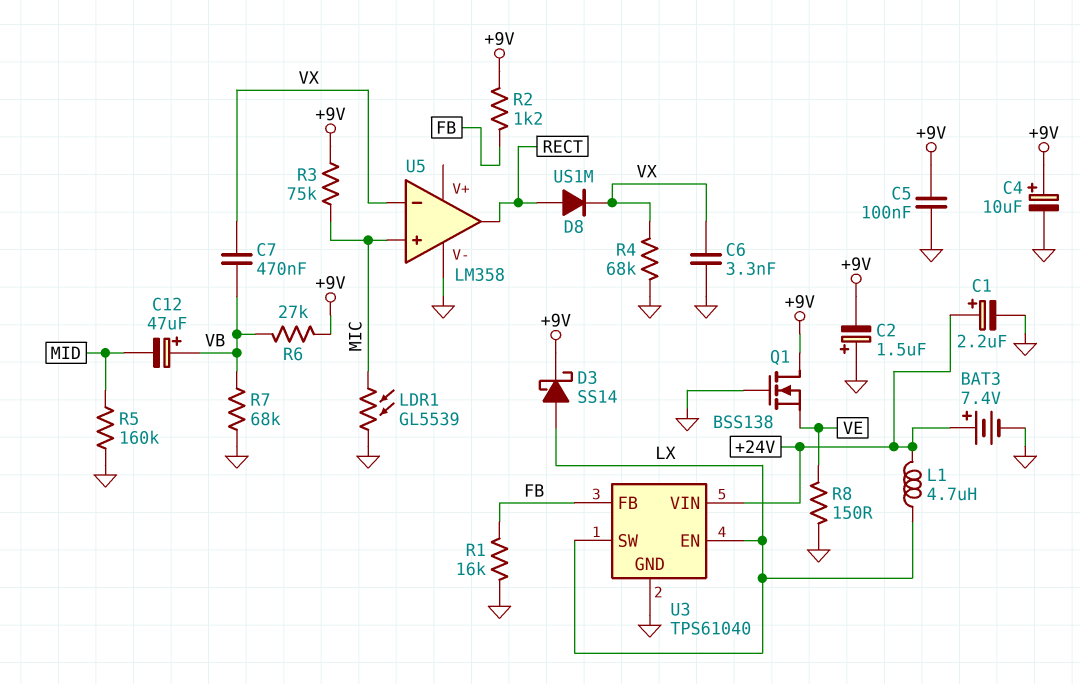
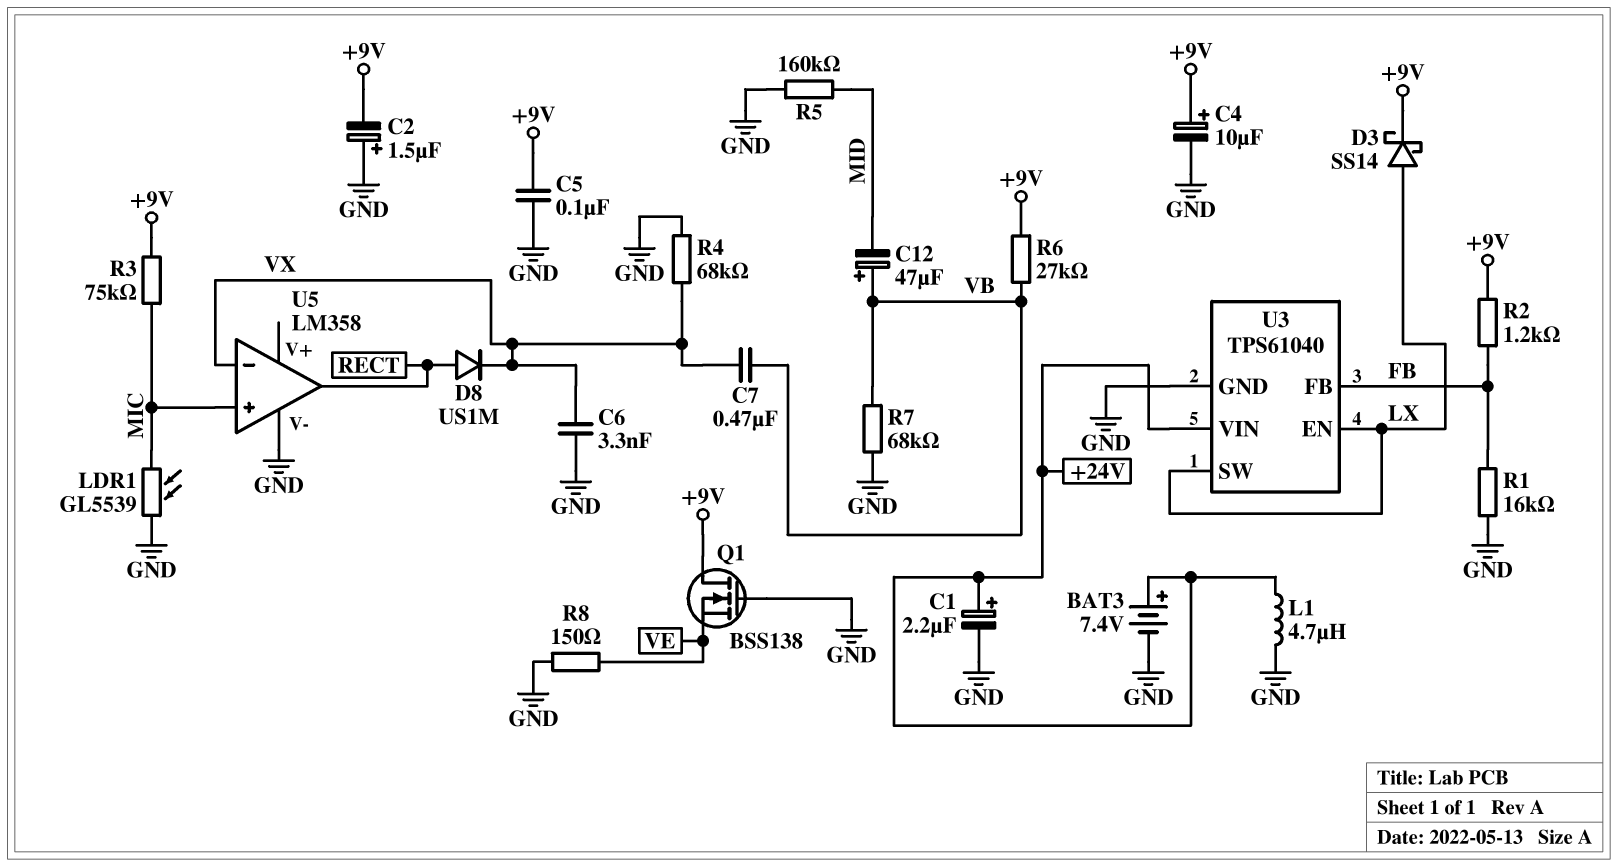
L1: 4.7uH (+24V, LX) -> 4.7uH (+24V, GND)

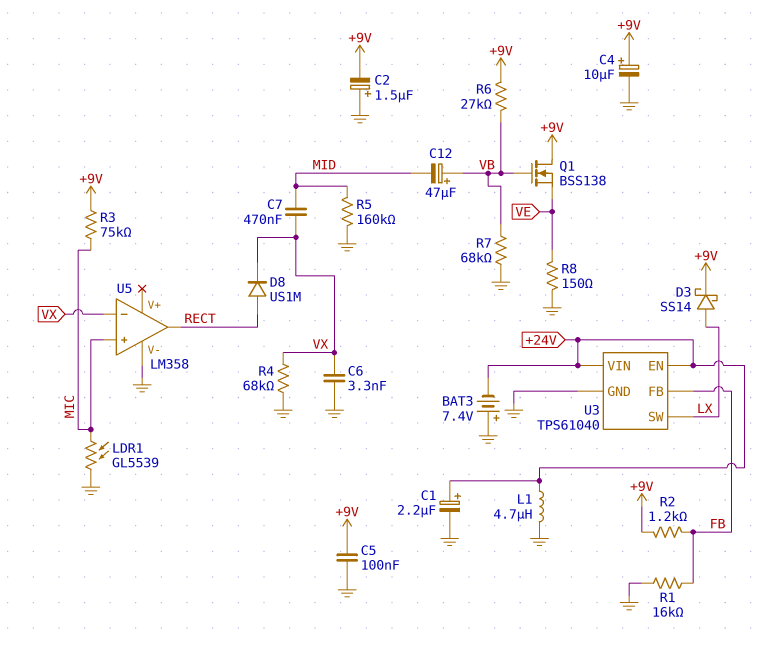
BAT3: 7.4V (plus +24V, minus GND) -> 7.4V (plus GND, minus +24V)
C7: 470nF (VB, VX) -> 470nF (MID, VX)
Q1: NMOS BSS138 (G GND, D +9V, S VE) -> NMOS BSS138 (G VB, D +9V, S VE)
U3 pin EN: LX -> +24V

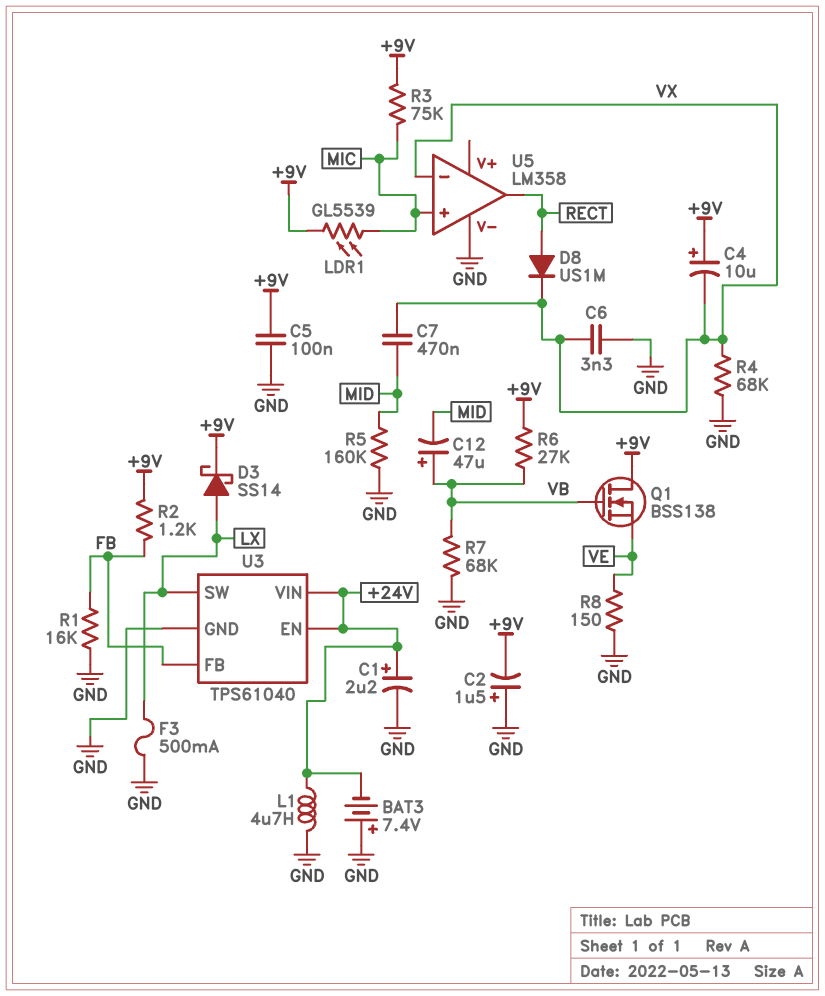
C4: 10uF (plus +9V, minus GND) -> 10uF (plus +9V, minus VX)
F3: none -> 500mA (GND, LX)
LDR1: GL5539 (GND, MIC) -> GL5539 (+9V, MIC)

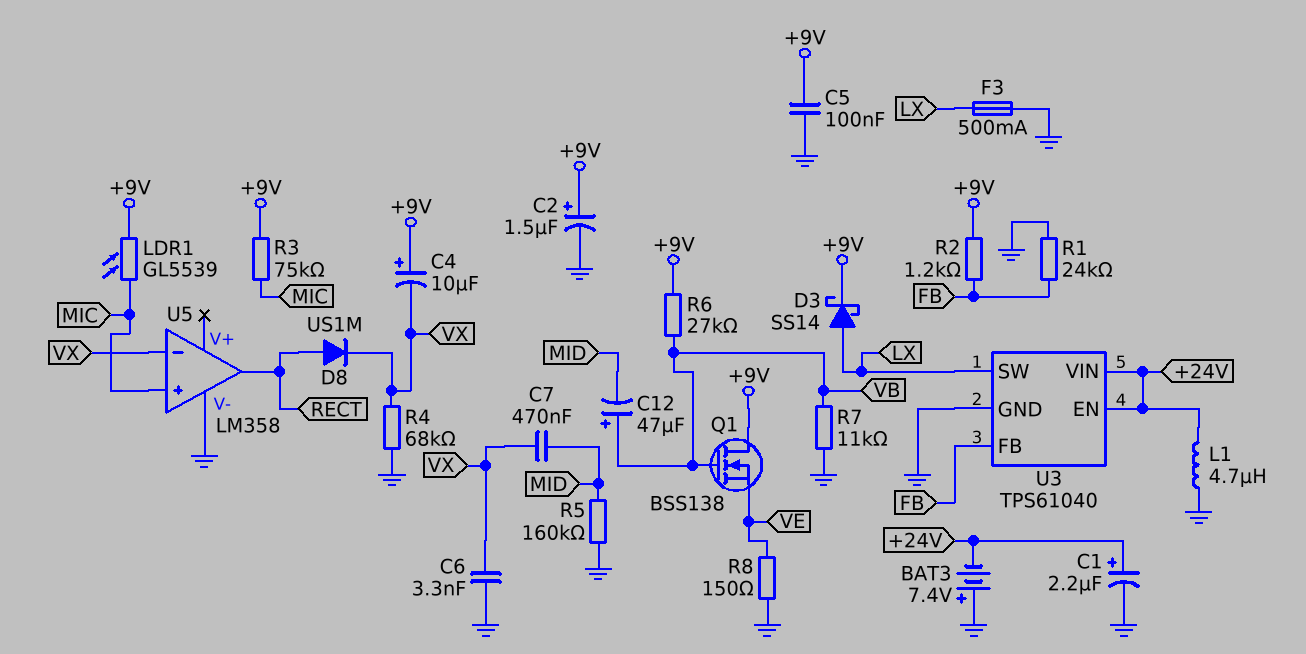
C2: 1.5uF (plus GND, minus +9V) -> 1.5uF (plus +9V, minus GND)
R1: 16k (FB, GND) -> 24k (FB, GND)
R7: 68k (GND, VB) -> 11k (GND, VB)

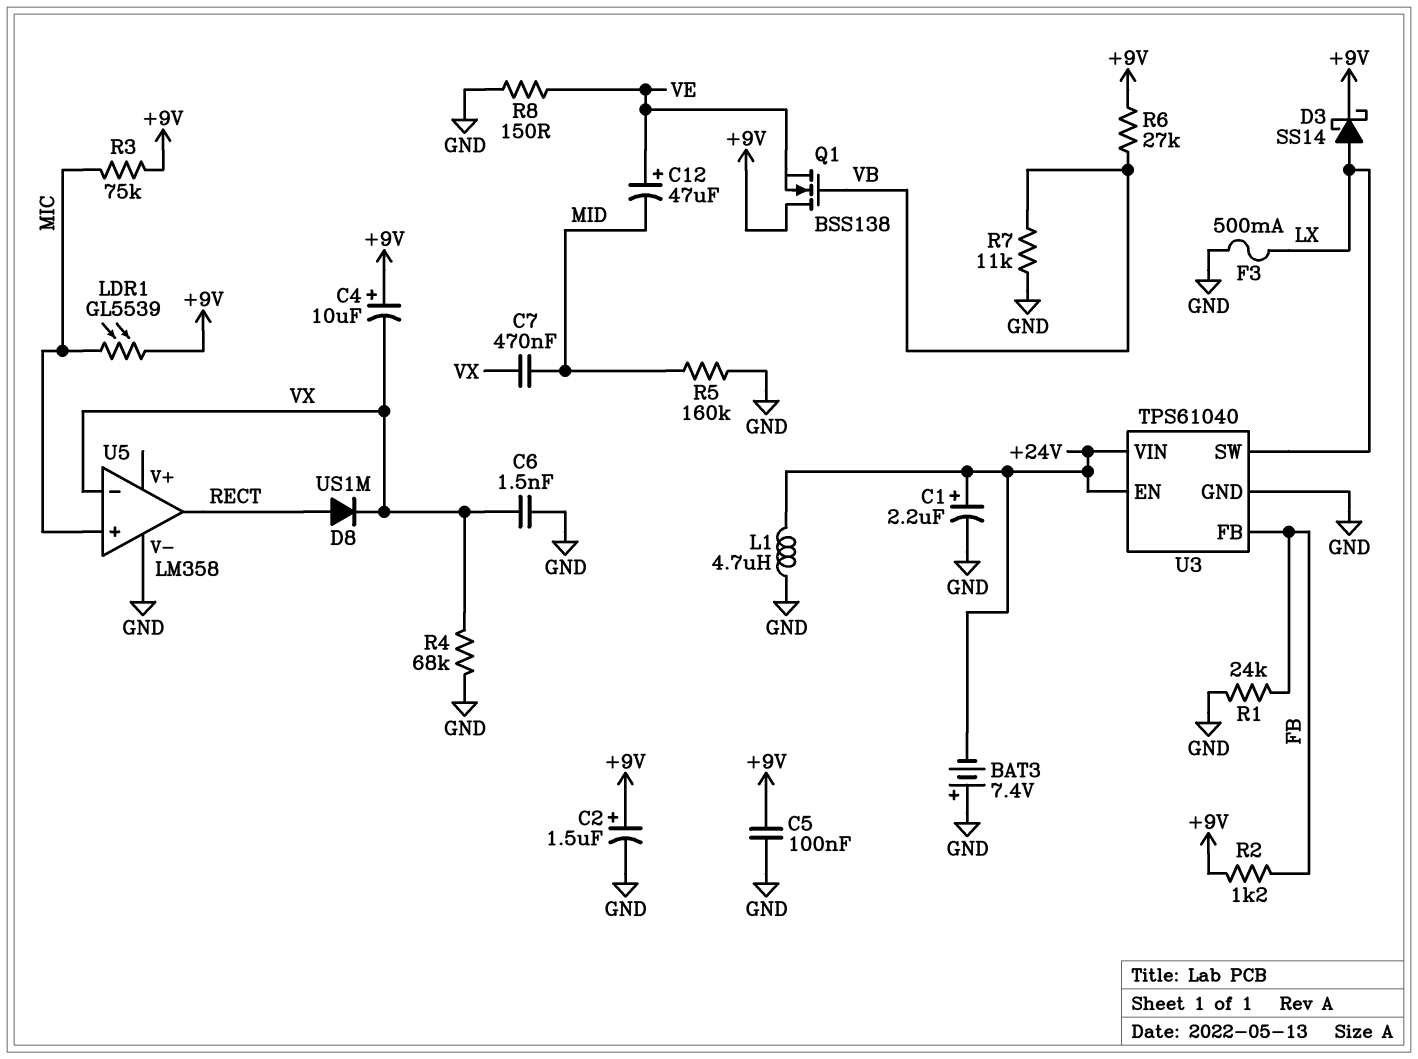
C6: 3.3nF (GND, VX) -> 1.5nF (GND, VX)
C12: 47uF (plus VB, minus MID) -> 47uF (plus VE, minus MID)

